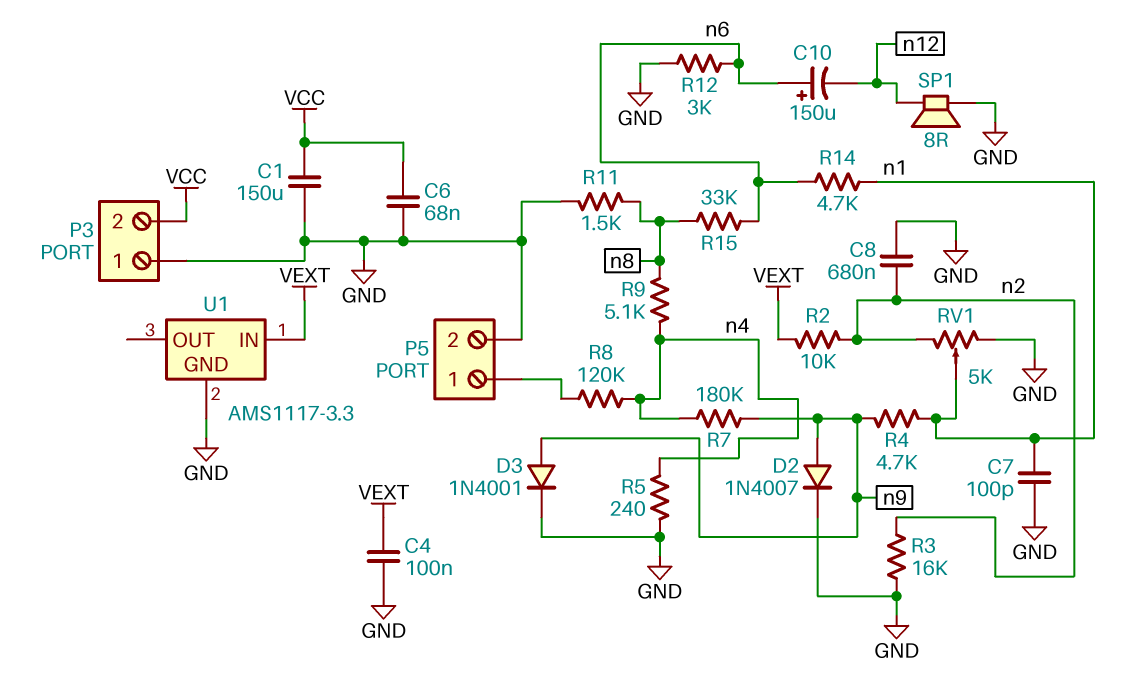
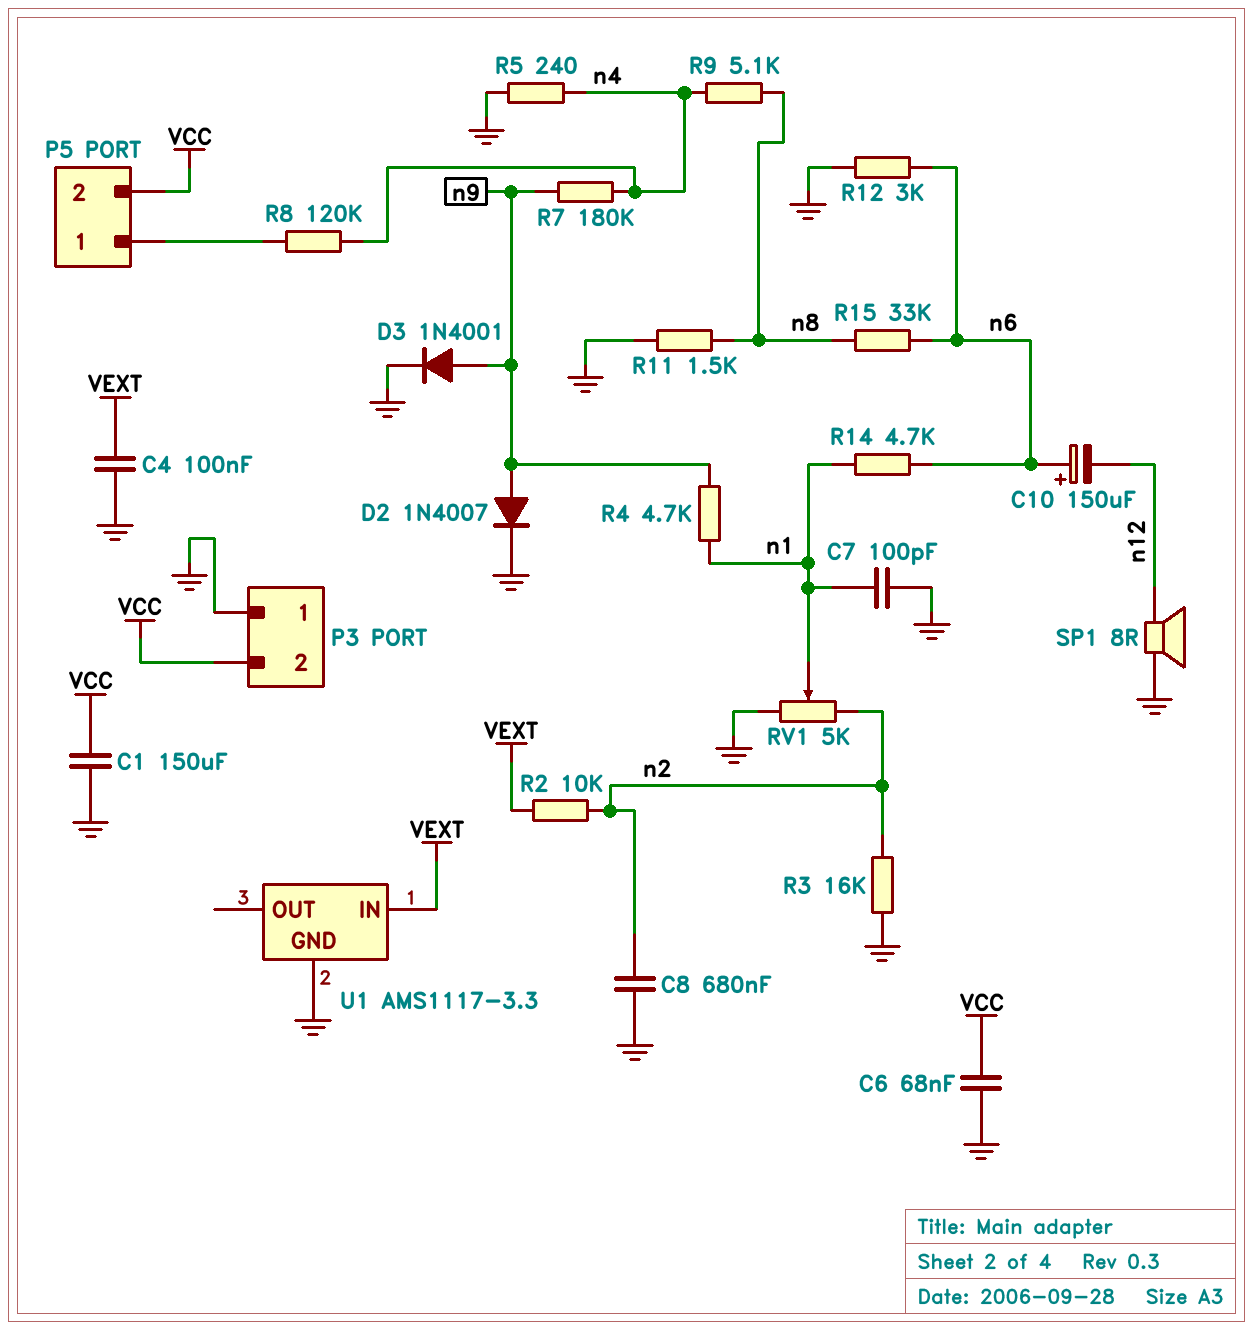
P5 pin 2: GND -> VCC

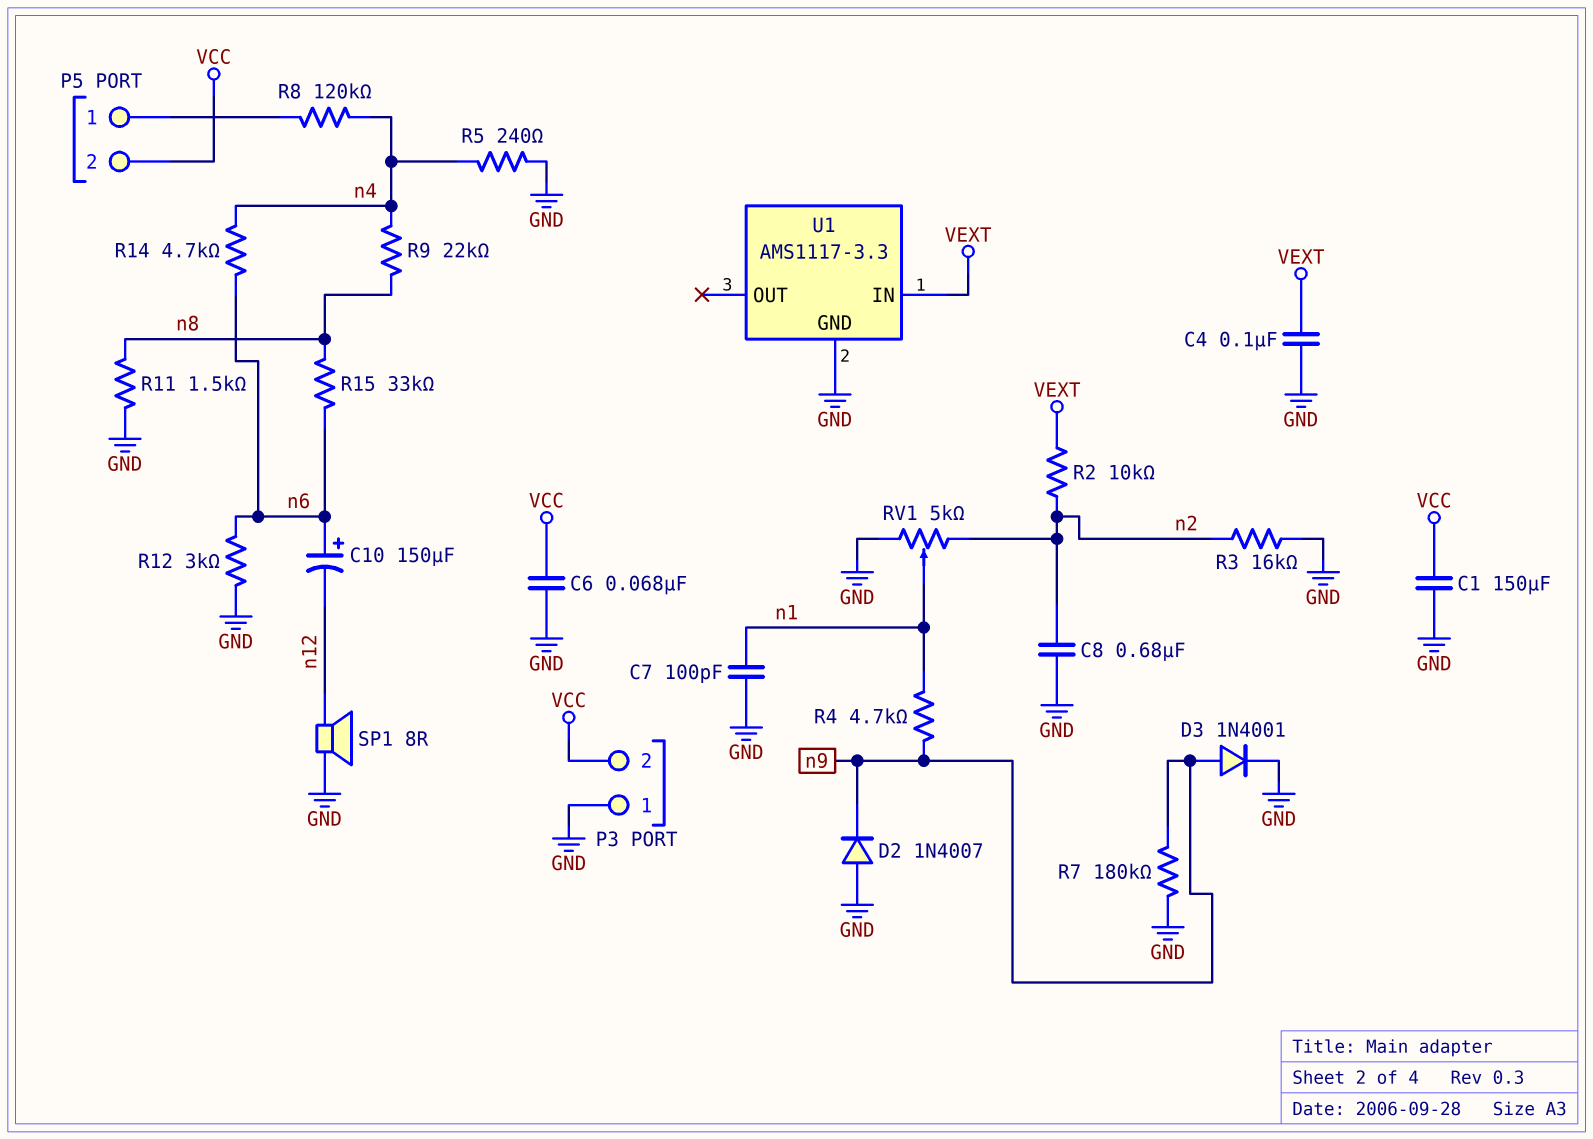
D2: diode 1N4007 (A n9, K GND) -> diode 1N4007 (A GND, K n9)
R7: 180k (n4, n9) -> 180k (GND, n9)
R9: 5.1k (n4, n8) -> 22k (n4, n8)
R14: 4.7k (n1, n6) -> 4.7k (n4, n6)

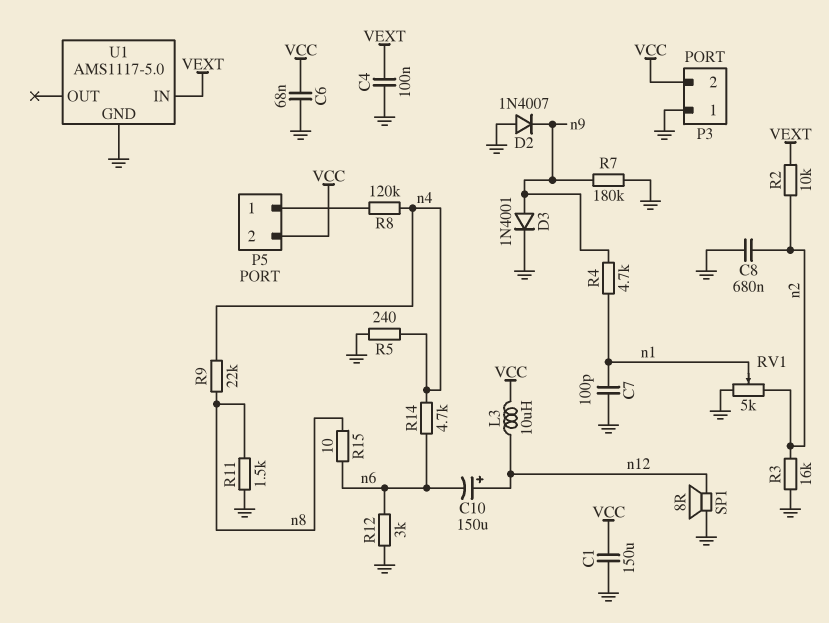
C10: 150uF (plus n6, minus n12) -> 150uF (plus n12, minus n6)
L3: none -> 10uH (VCC, n12)
R15: 33k (n6, n8) -> 10 (n6, n8)
U1: AMS1117-3.3 -> AMS1117-5.0

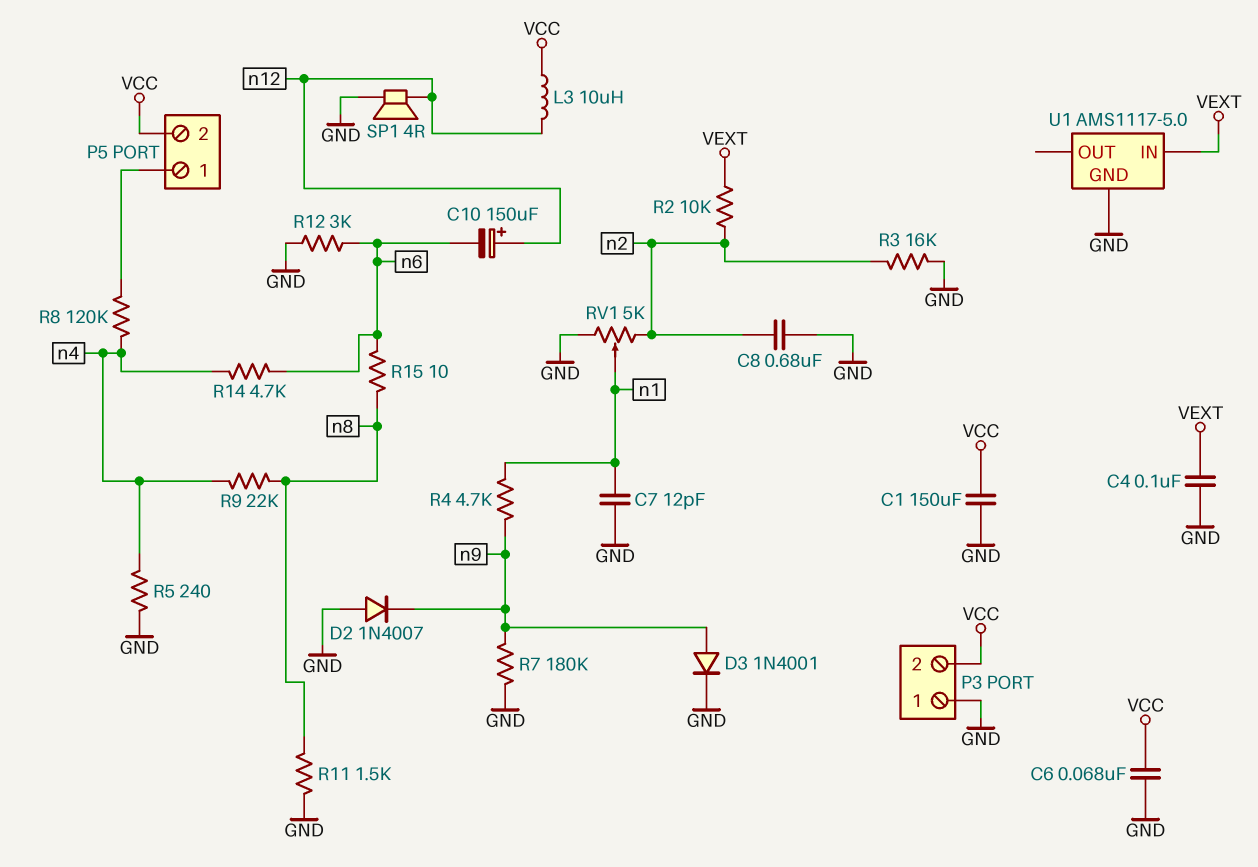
C7: 100pF (GND, n1) -> 12pF (GND, n1)
SP1: speaker 8R (GND, n12) -> speaker 4R (GND, n12)

